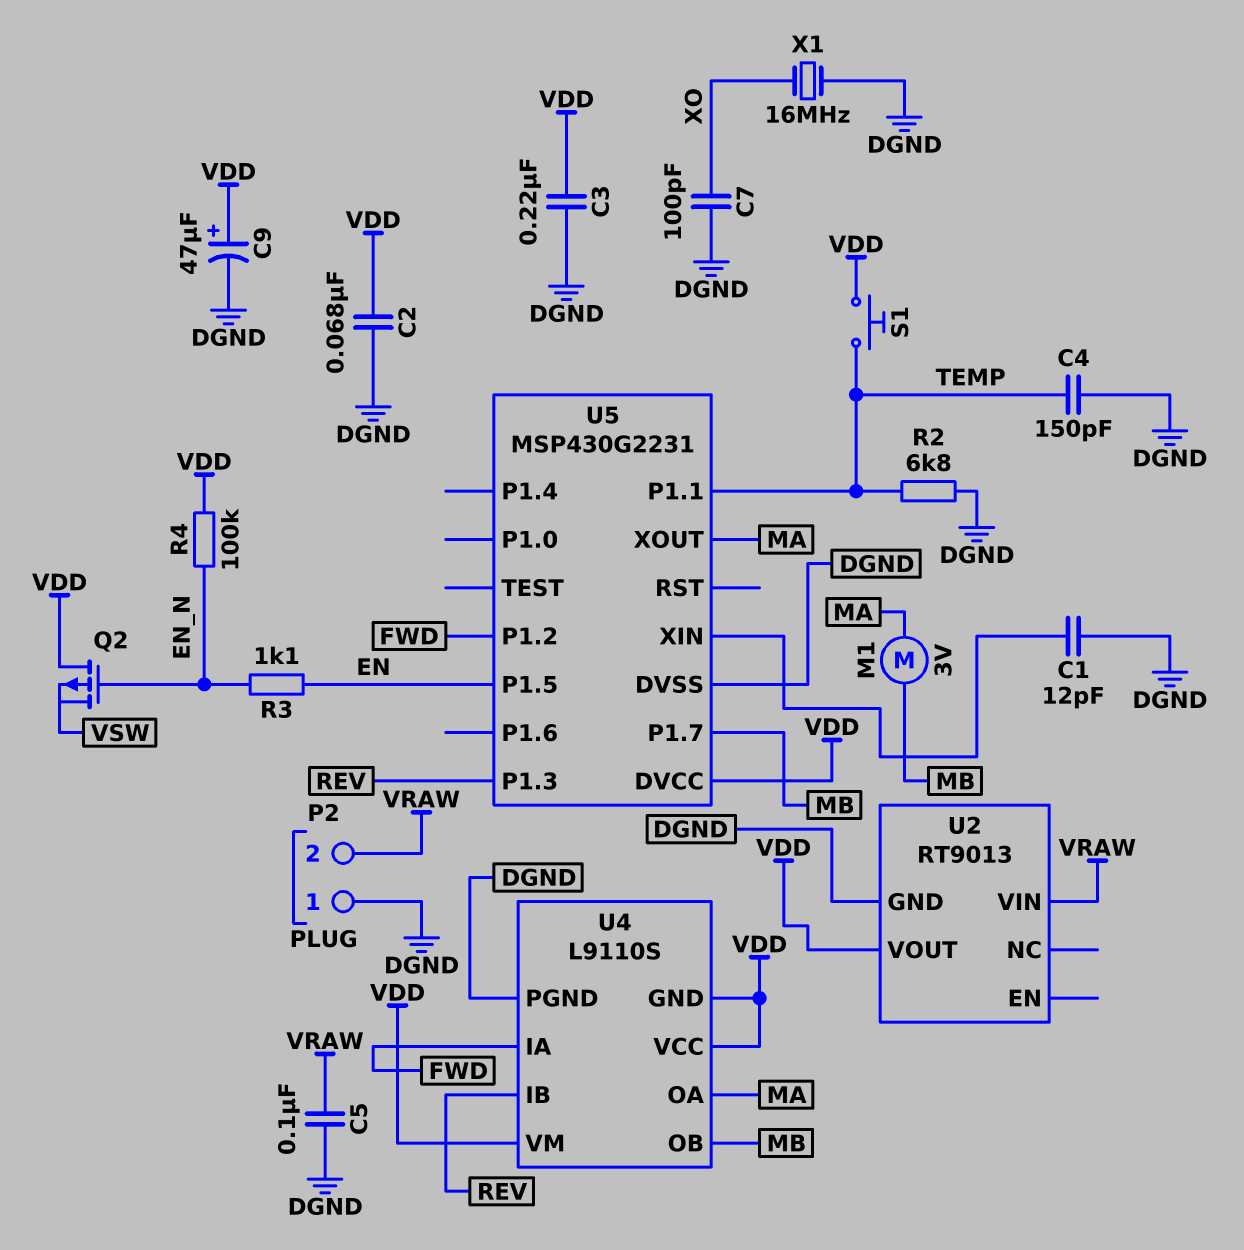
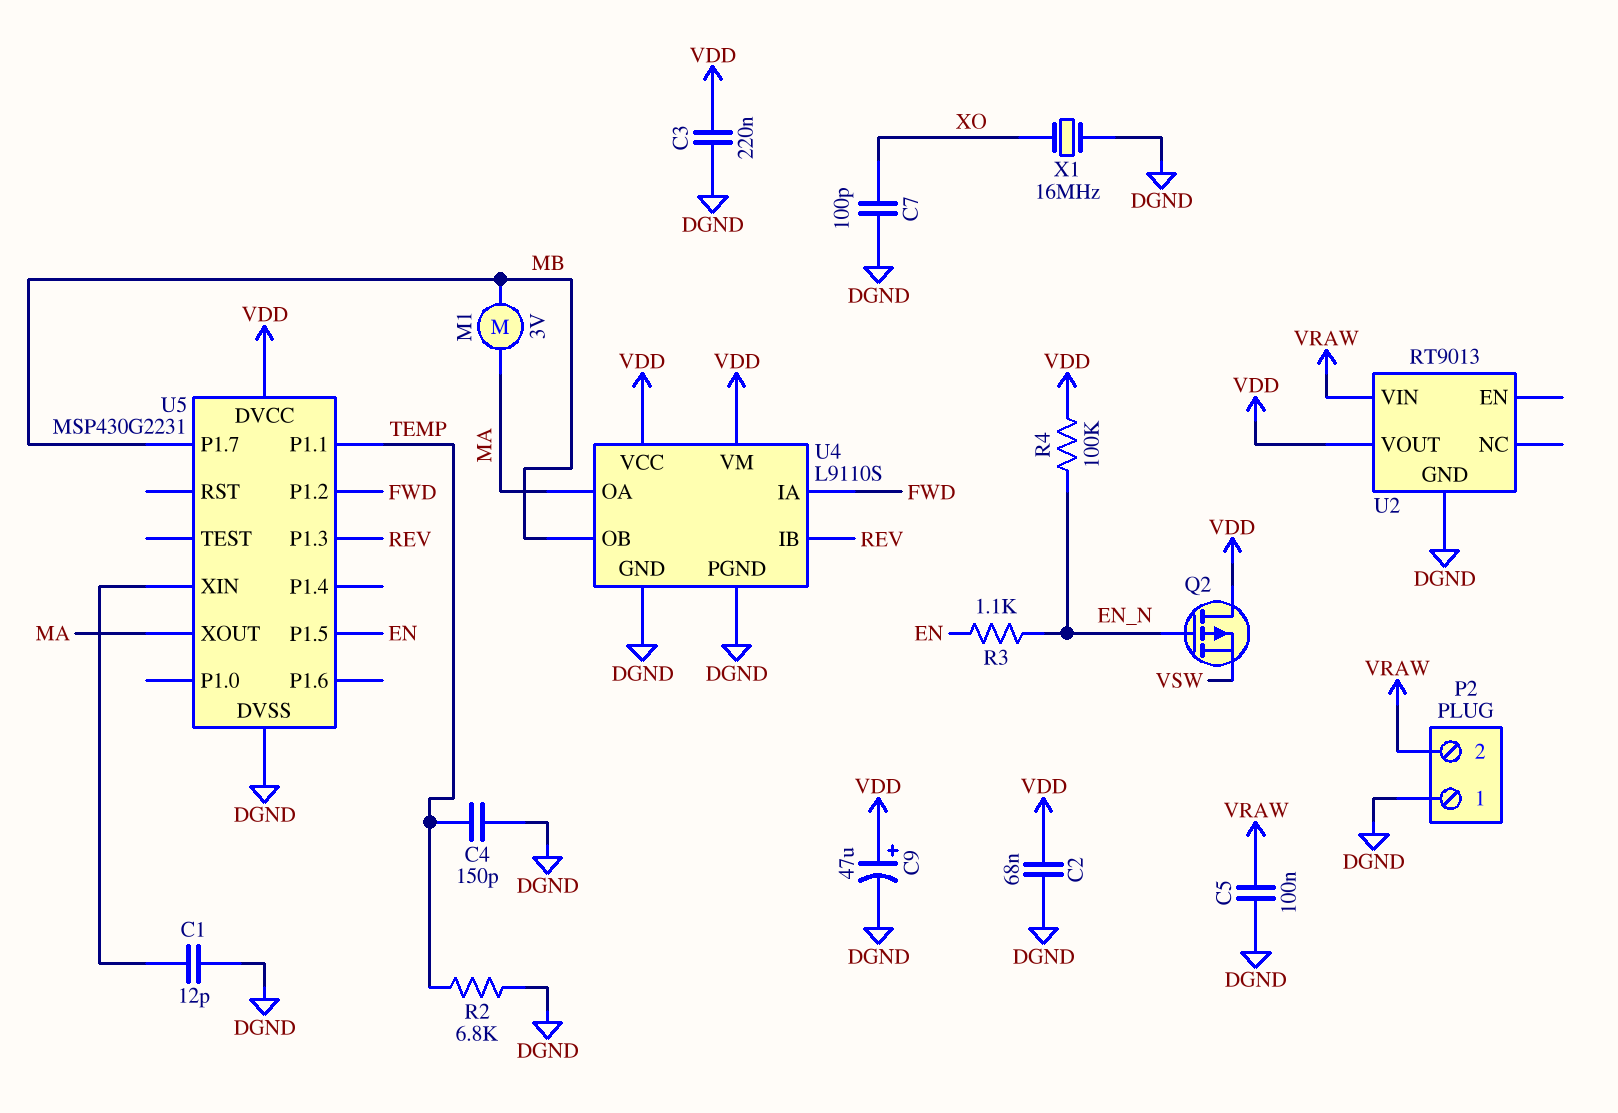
S1: button (TEMP, VDD) -> none
U4 pin GND: VDD -> DGND

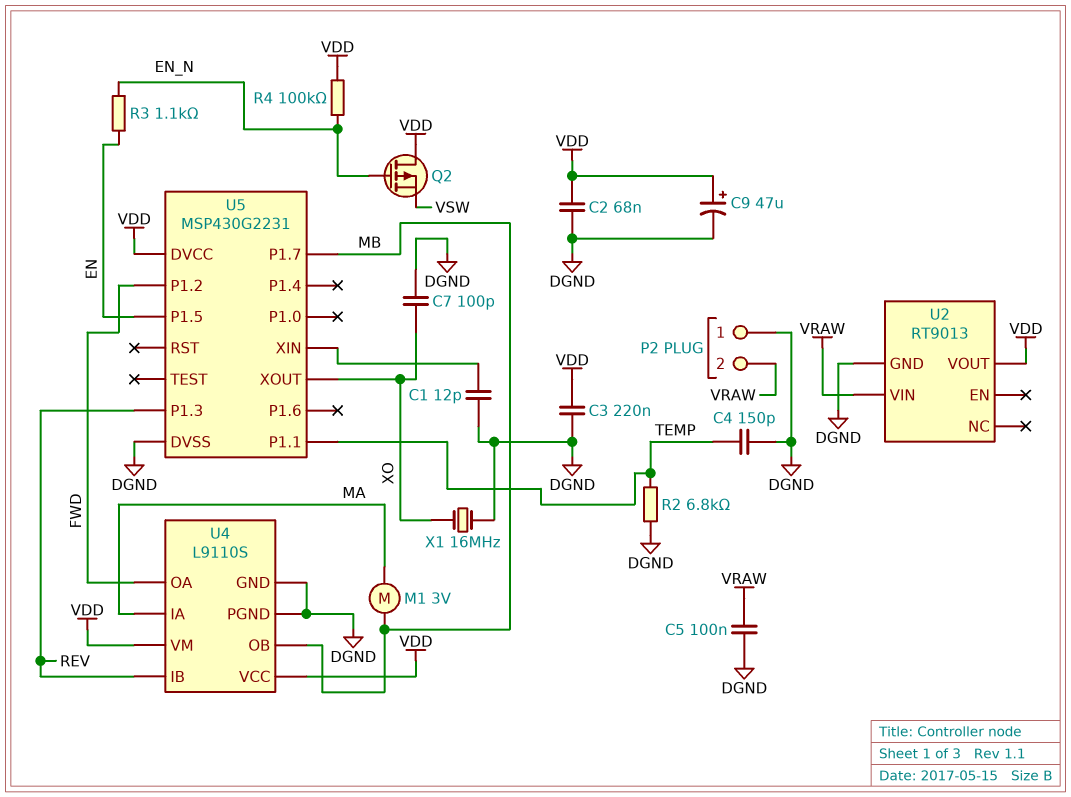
U4 pin IA: FWD -> MA
U4 pin OA: MA -> FWD
U5 pin XOUT: MA -> XO

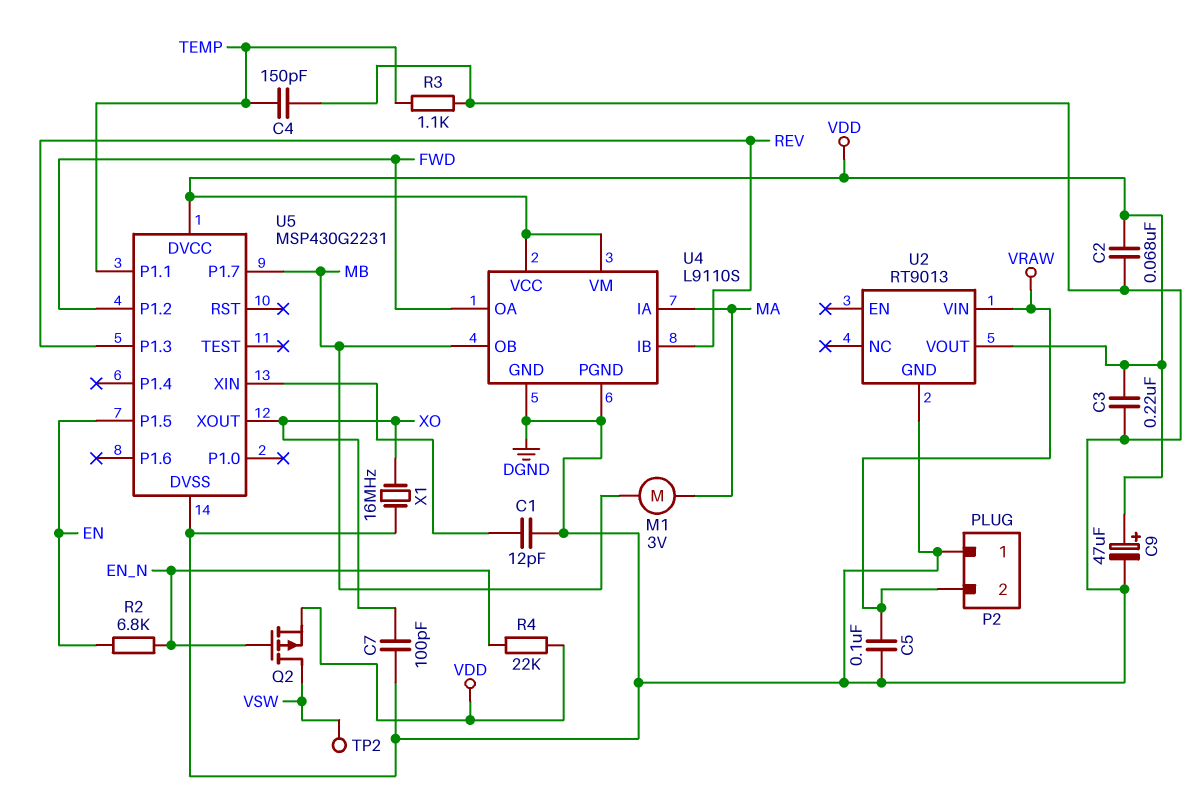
Q2: PMOS (G EN_N, D VDD, S VSW) -> PMOS (G EN_N, D VSW, S VDD)
R2: 6.8k (DGND, TEMP) -> 6.8k (EN, EN_N)
R3: 1.1k (EN, EN_N) -> 1.1k (DGND, TEMP)
R4: 100k (EN_N, VDD) -> 22k (EN_N, VDD)
TP2: none -> test point (VSW)

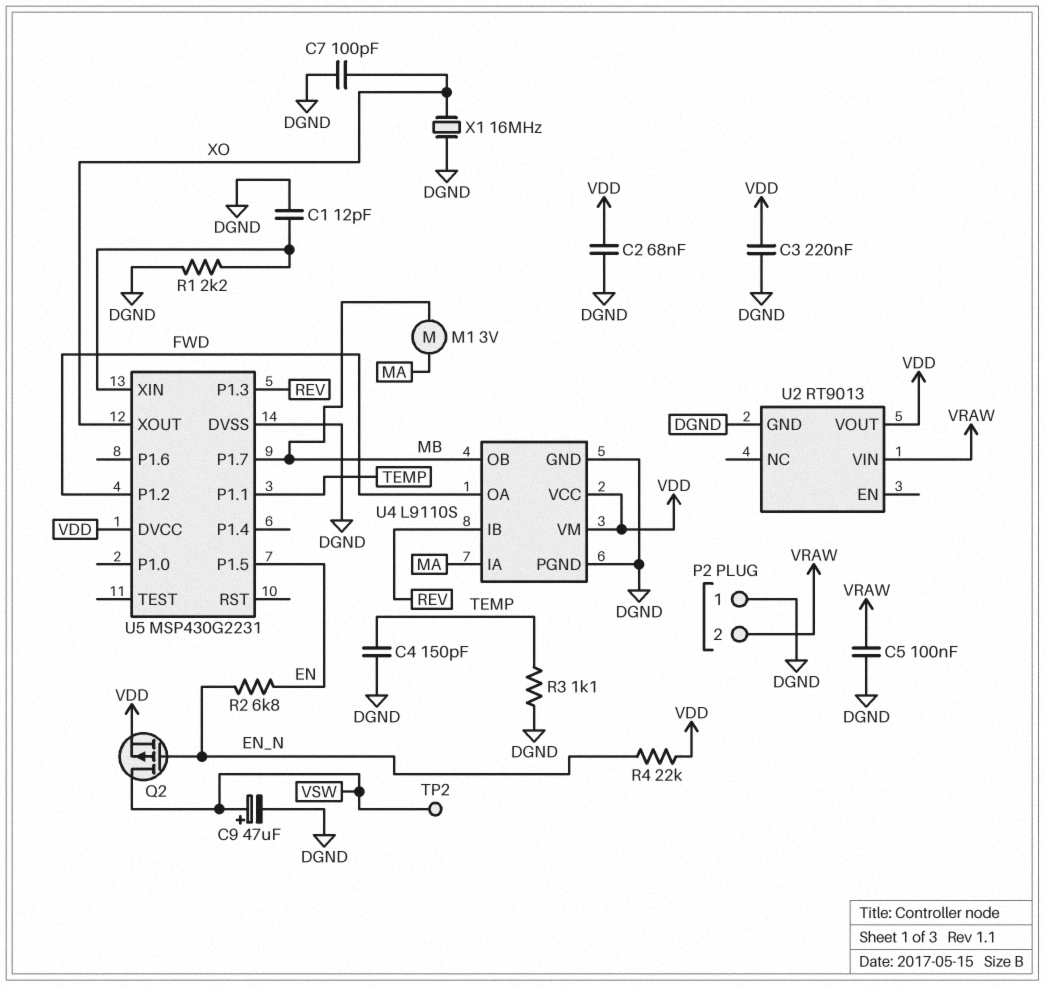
C9: 47uF (plus VDD, minus DGND) -> 47uF (plus VSW, minus DGND)
R1: none -> 2.2k (DGND, U5/XIN)

